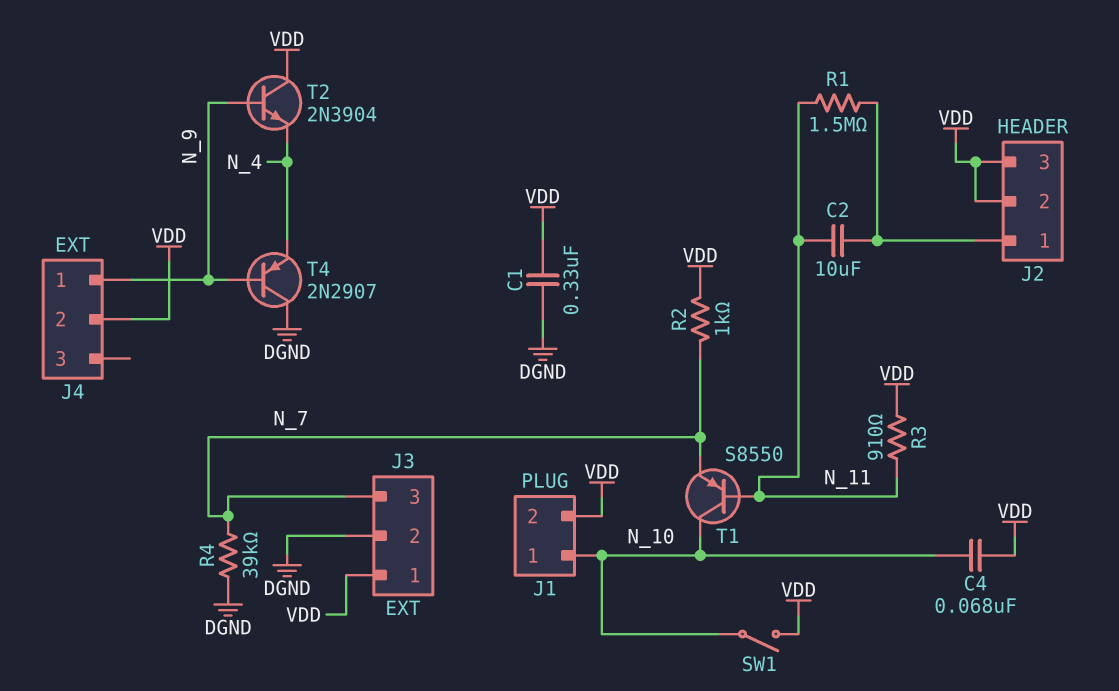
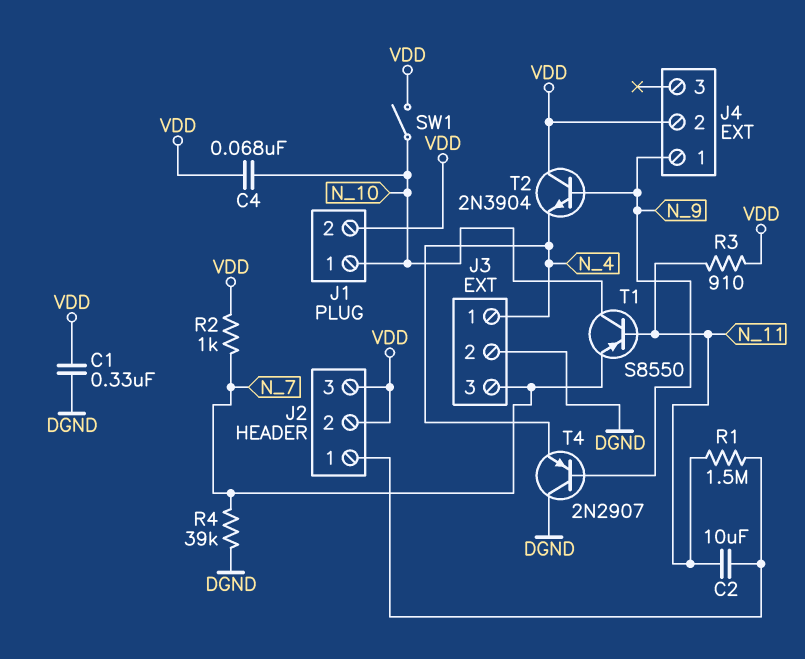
J3 pin 1: VDD -> N_4

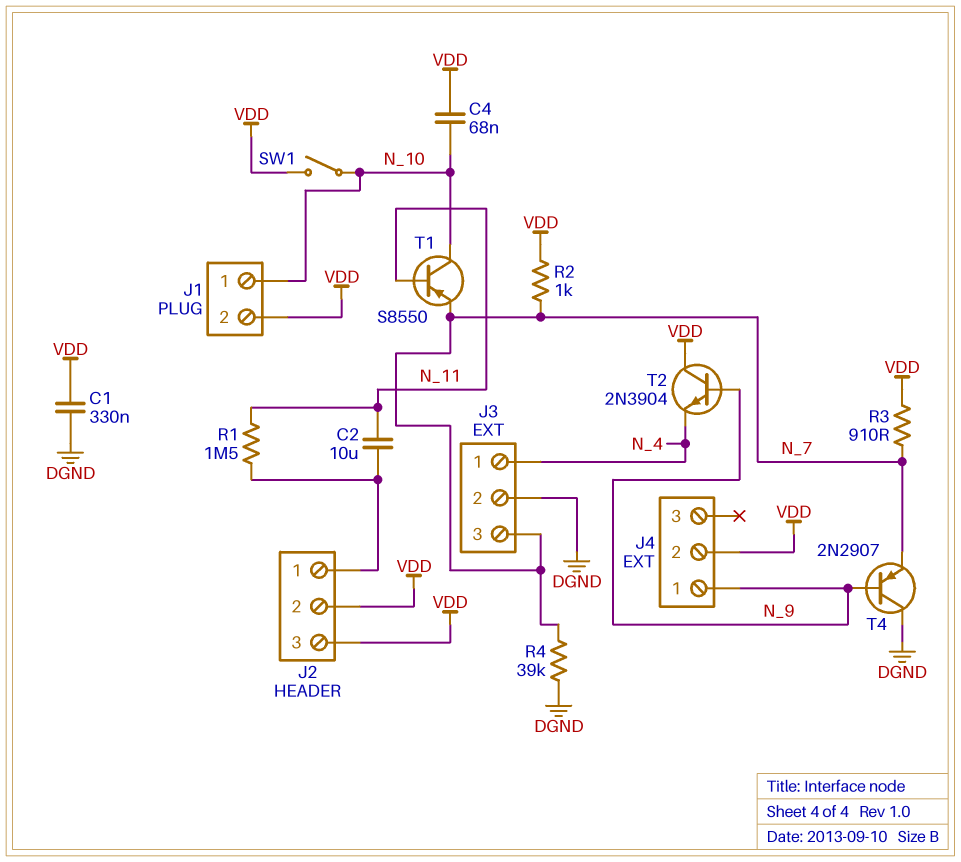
R3: 910 (N_11, VDD) -> 910 (N_7, VDD)
T4: PNP 2N2907 (B N_9, C DGND, E N_4) -> PNP 2N2907 (B N_9, C DGND, E N_7)

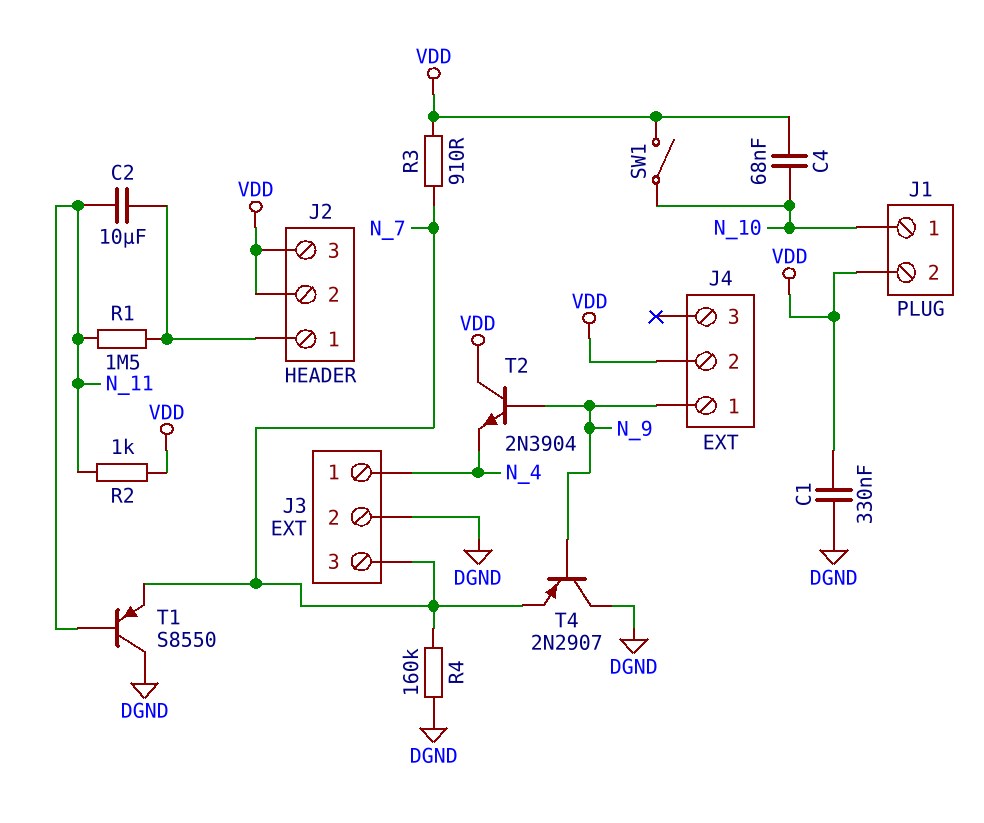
R2: 1k (N_7, VDD) -> 1k (N_11, VDD)
R4: 39k (DGND, N_7) -> 160k (DGND, N_7)
T1: PNP S8550 (B N_11, C N_10, E N_7) -> PNP S8550 (B N_11, C DGND, E N_7)

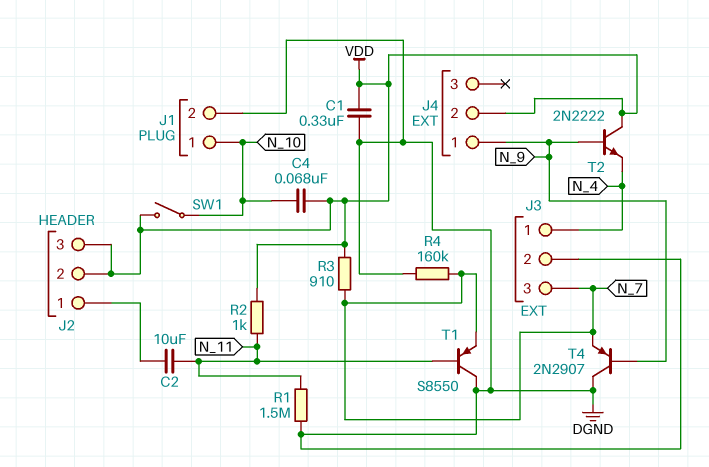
J1 pin 2: VDD -> DGND
R1: 1.5M (J2/1, N_11) -> 1.5M (DGND, N_11)
T2: NPN 2N3904 (B N_9, C VDD, E N_4) -> NPN 2N2222 (B N_9, C VDD, E N_4)

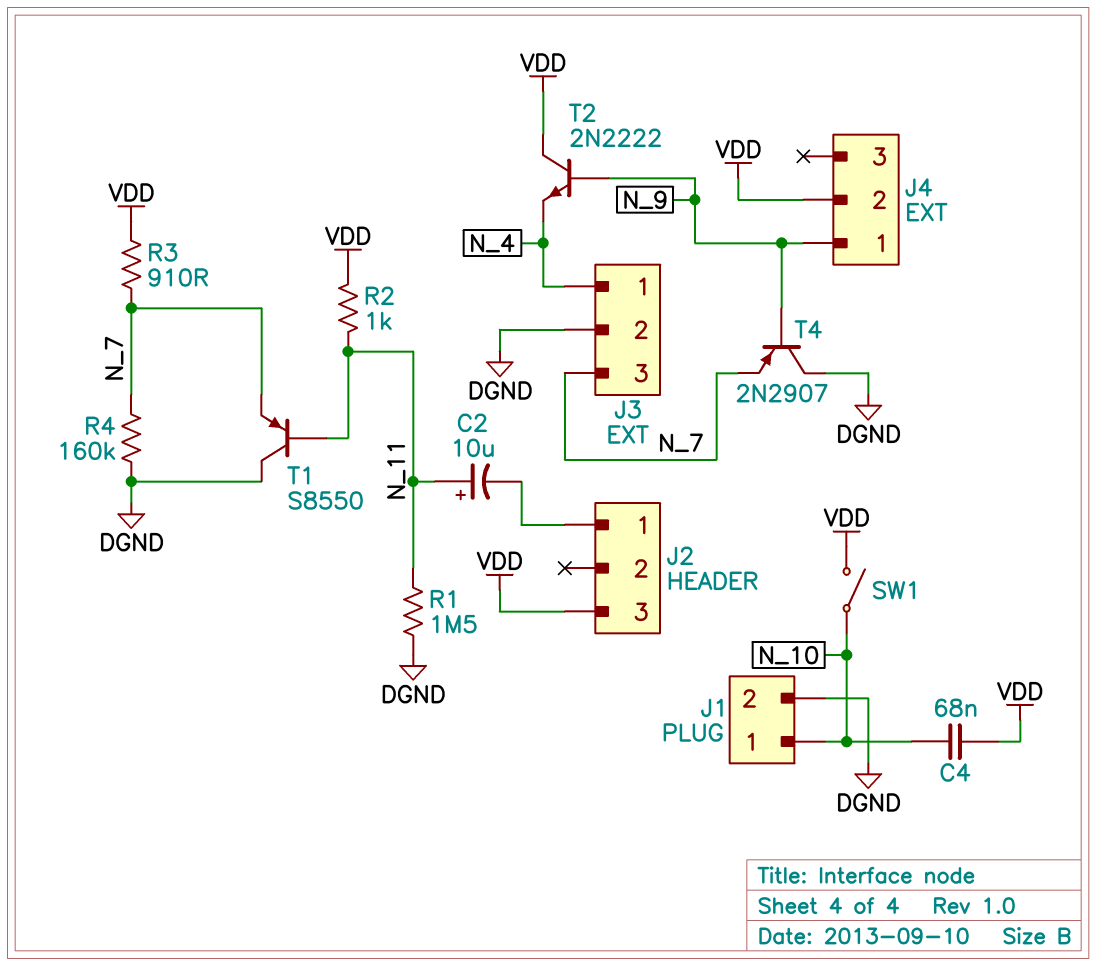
C1: 330nF (DGND, VDD) -> none
C2: 10uF (J2/1, N_11) -> 10uF (plus N_11, minus J2/1)
J2 pin 2: VDD -> none

